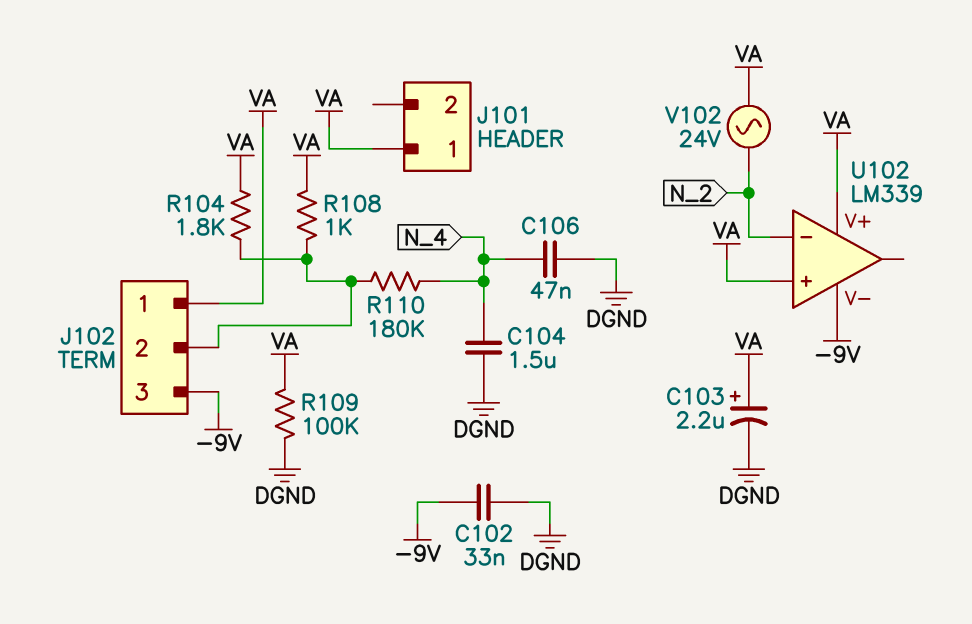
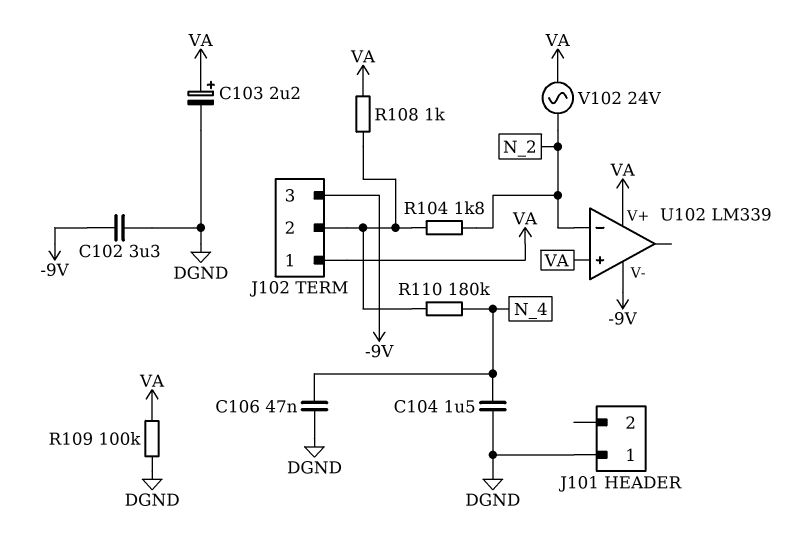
C102: 33nF (-9V, DGND) -> 3.3uF (-9V, DGND)
J101 pin 1: VA -> DGND
R104: 1.8k (J102/2, VA) -> 1.8k (J102/2, N_2)

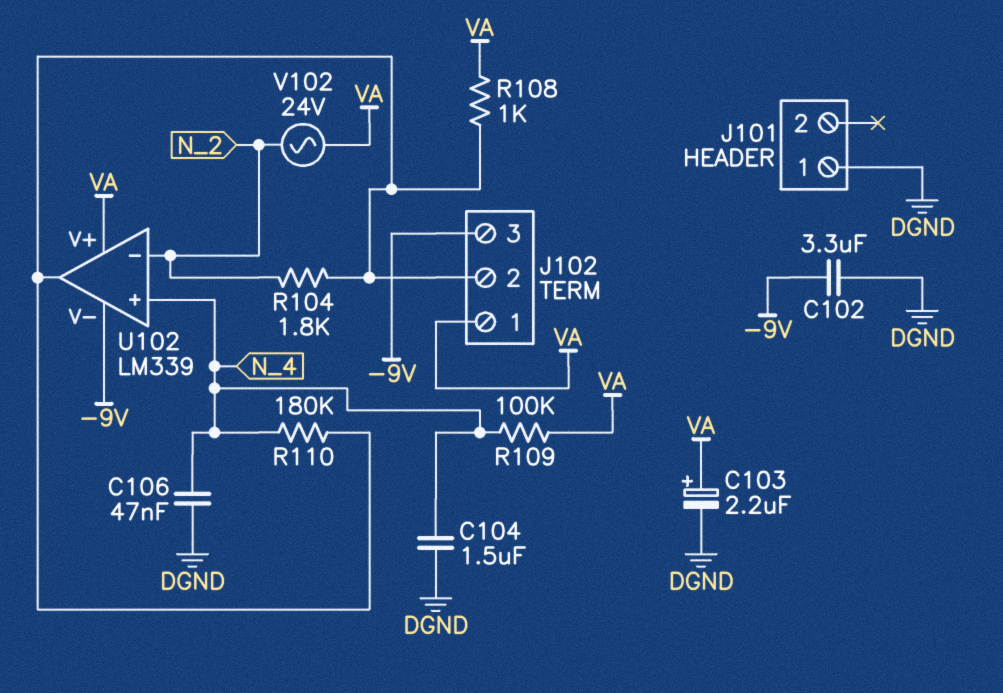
R109: 100k (DGND, VA) -> 100k (N_4, VA)
U102 pin in+: VA -> N_4
U102 pin out: none -> J102/2

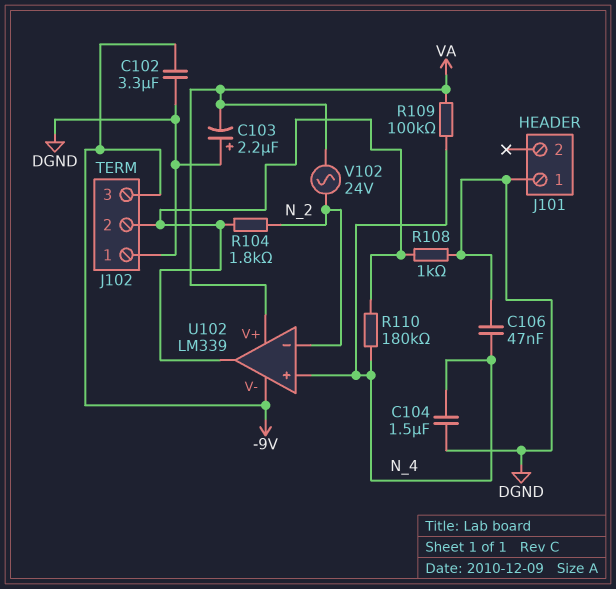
C103: 2.2uF (plus VA, minus DGND) -> 2.2uF (plus DGND, minus VA)
J102 pin 1: VA -> DGND
R108: 1k (J102/2, VA) -> 1k (DGND, J102/2)

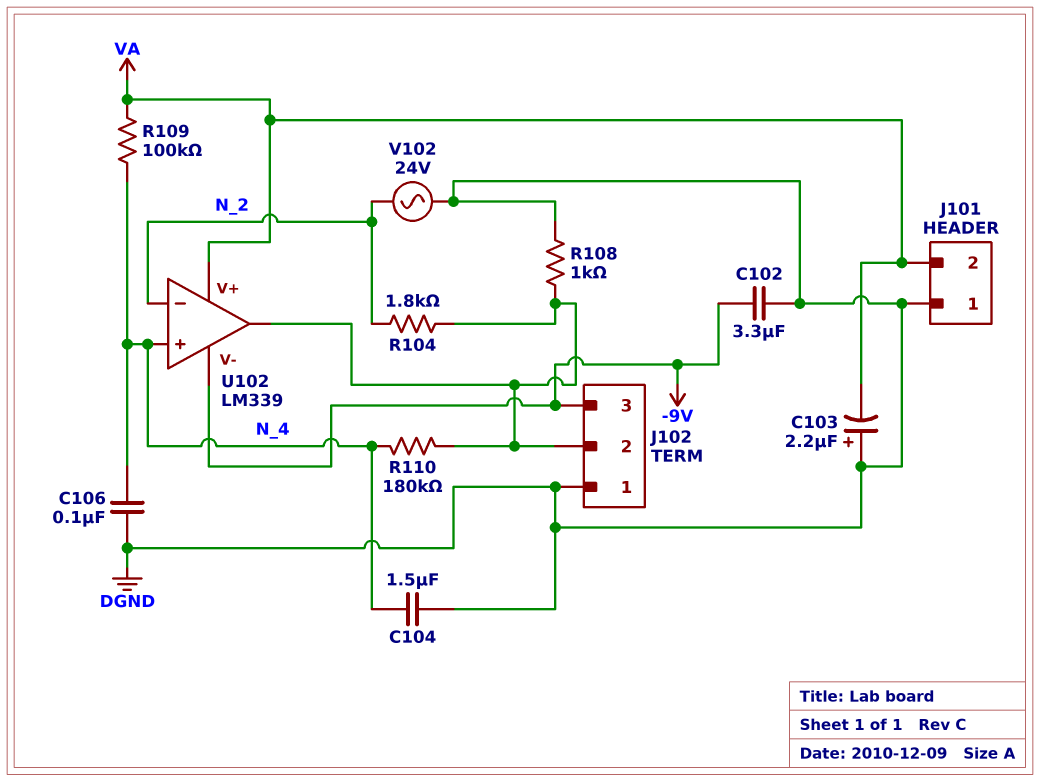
C106: 47nF (DGND, N_4) -> 100nF (DGND, N_4)
J101 pin 2: none -> VA
V102: AC 24V (N_2, VA) -> AC 24V (DGND, N_2)

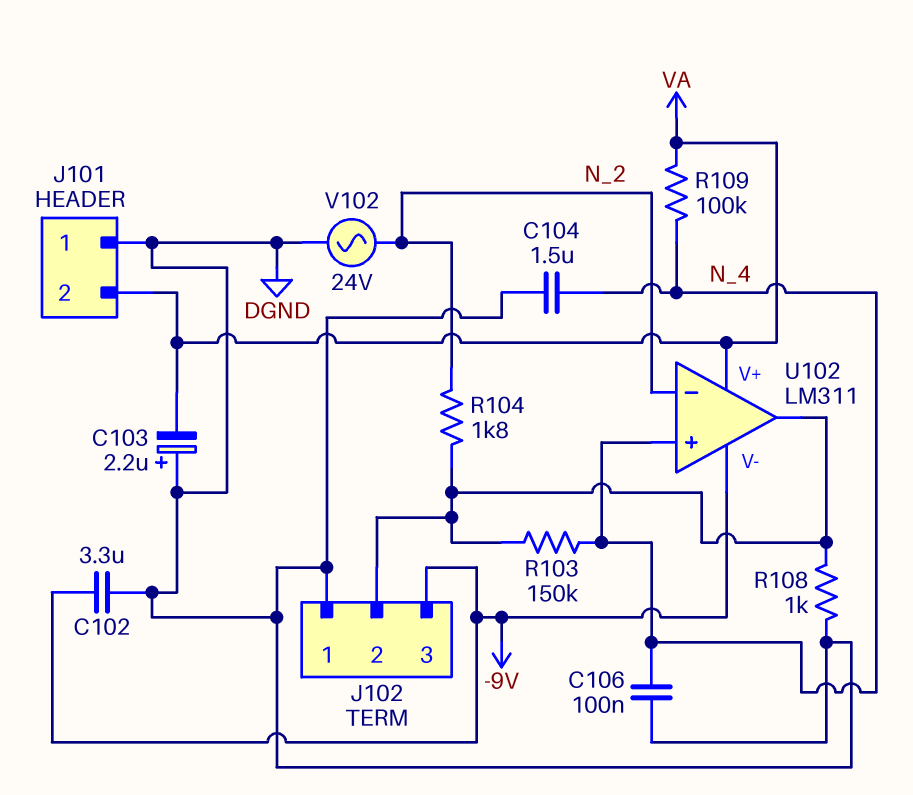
R103: none -> 150k (J102/2, N_4)
R110: 180k (J102/2, N_4) -> none
U102: LM339 -> LM311

